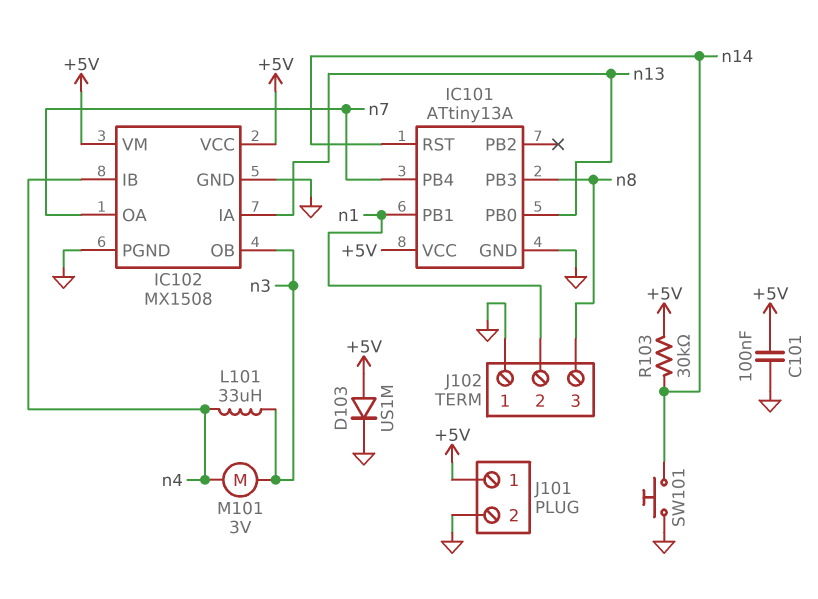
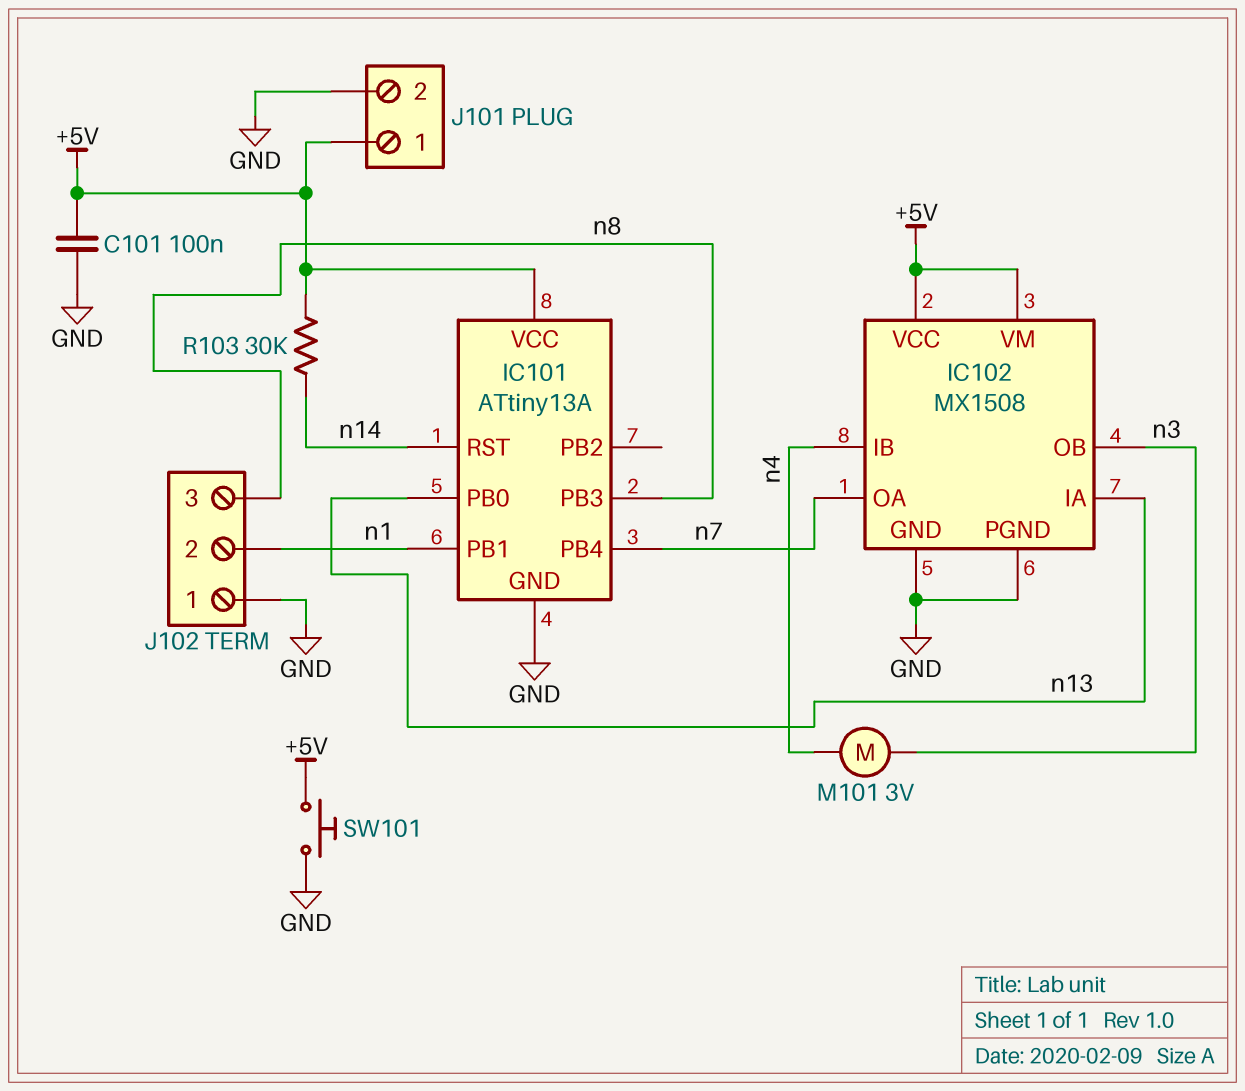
D103: diode US1M (A +5V, K GND) -> none
L101: 33uH (n3, n4) -> none
SW101: button (GND, n14) -> button (+5V, GND)

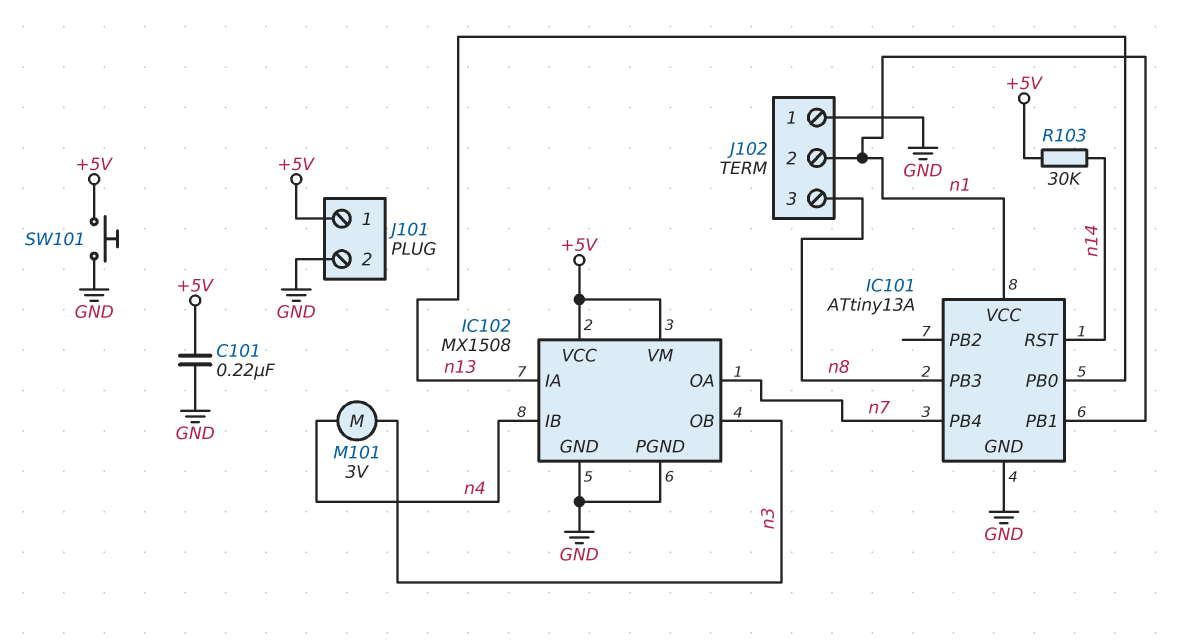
C101: 100nF (+5V, GND) -> 220nF (+5V, GND)
IC101 pin VCC: +5V -> n1

